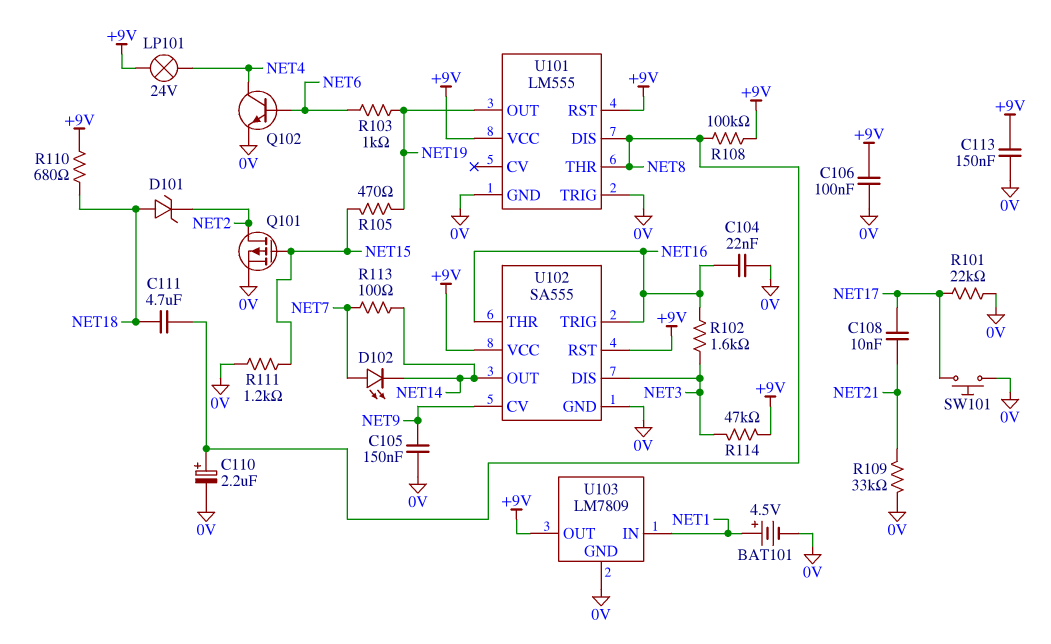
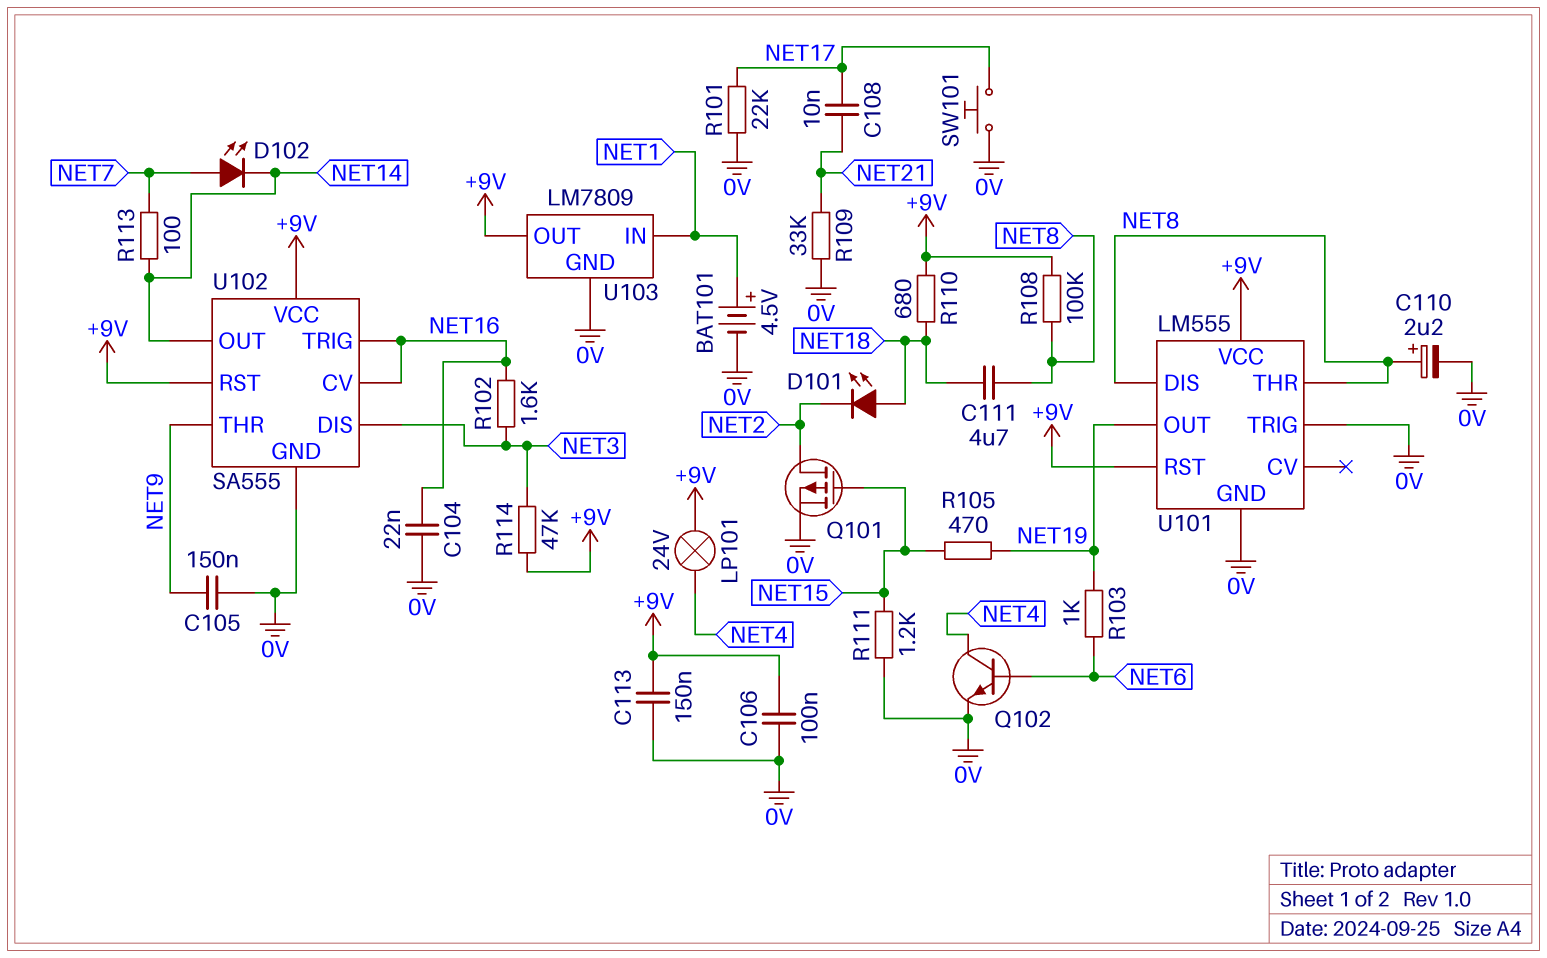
D101: zener (A NET18, K NET2) -> LED (A NET18, K NET2)
U102 pin CV: NET9 -> NET16
U102 pin THR: NET16 -> NET9

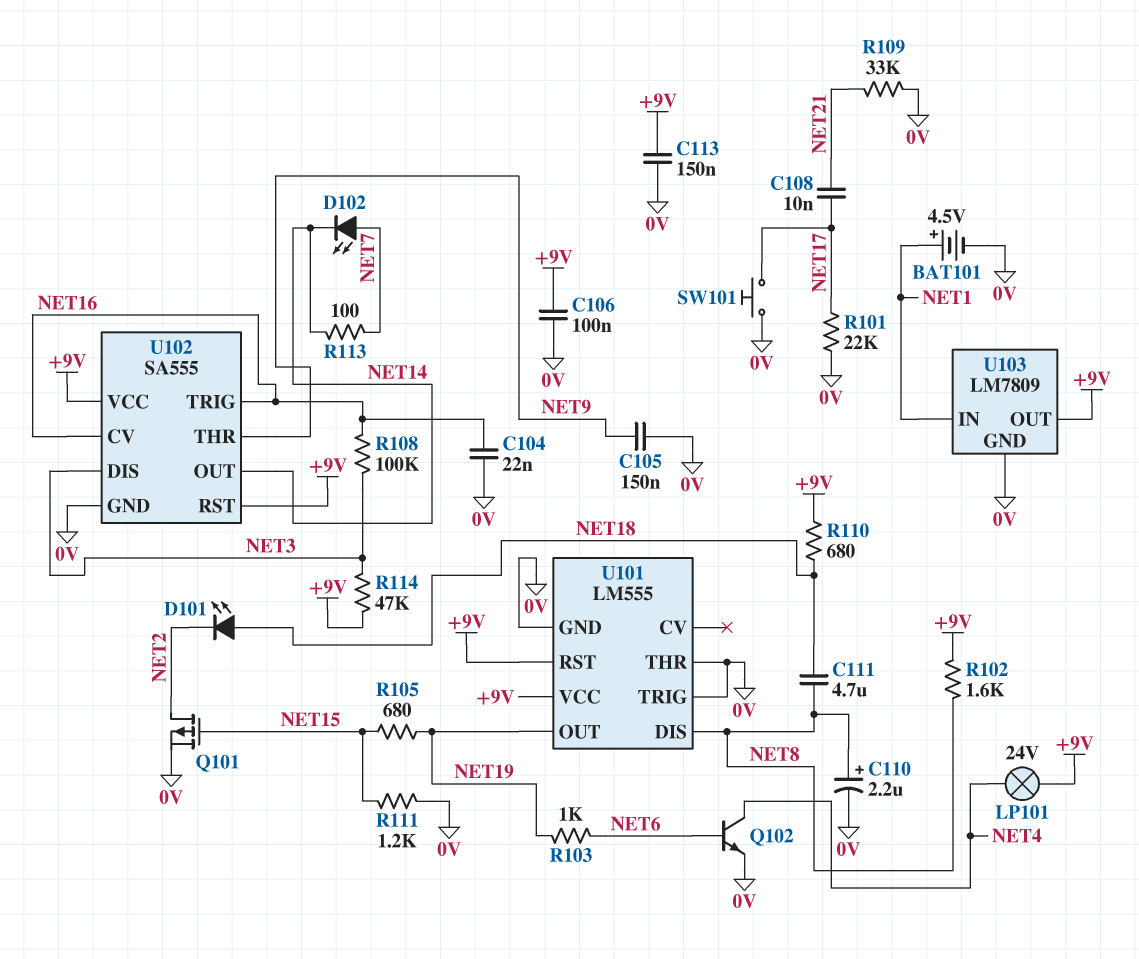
R102: 1.6k (NET3, NET16) -> 1.6k (+9V, NET8)
R105: 470 (NET15, NET19) -> 680 (NET15, NET19)
R108: 100k (+9V, NET8) -> 100k (NET3, NET16)
U101 pin THR: NET8 -> 0V

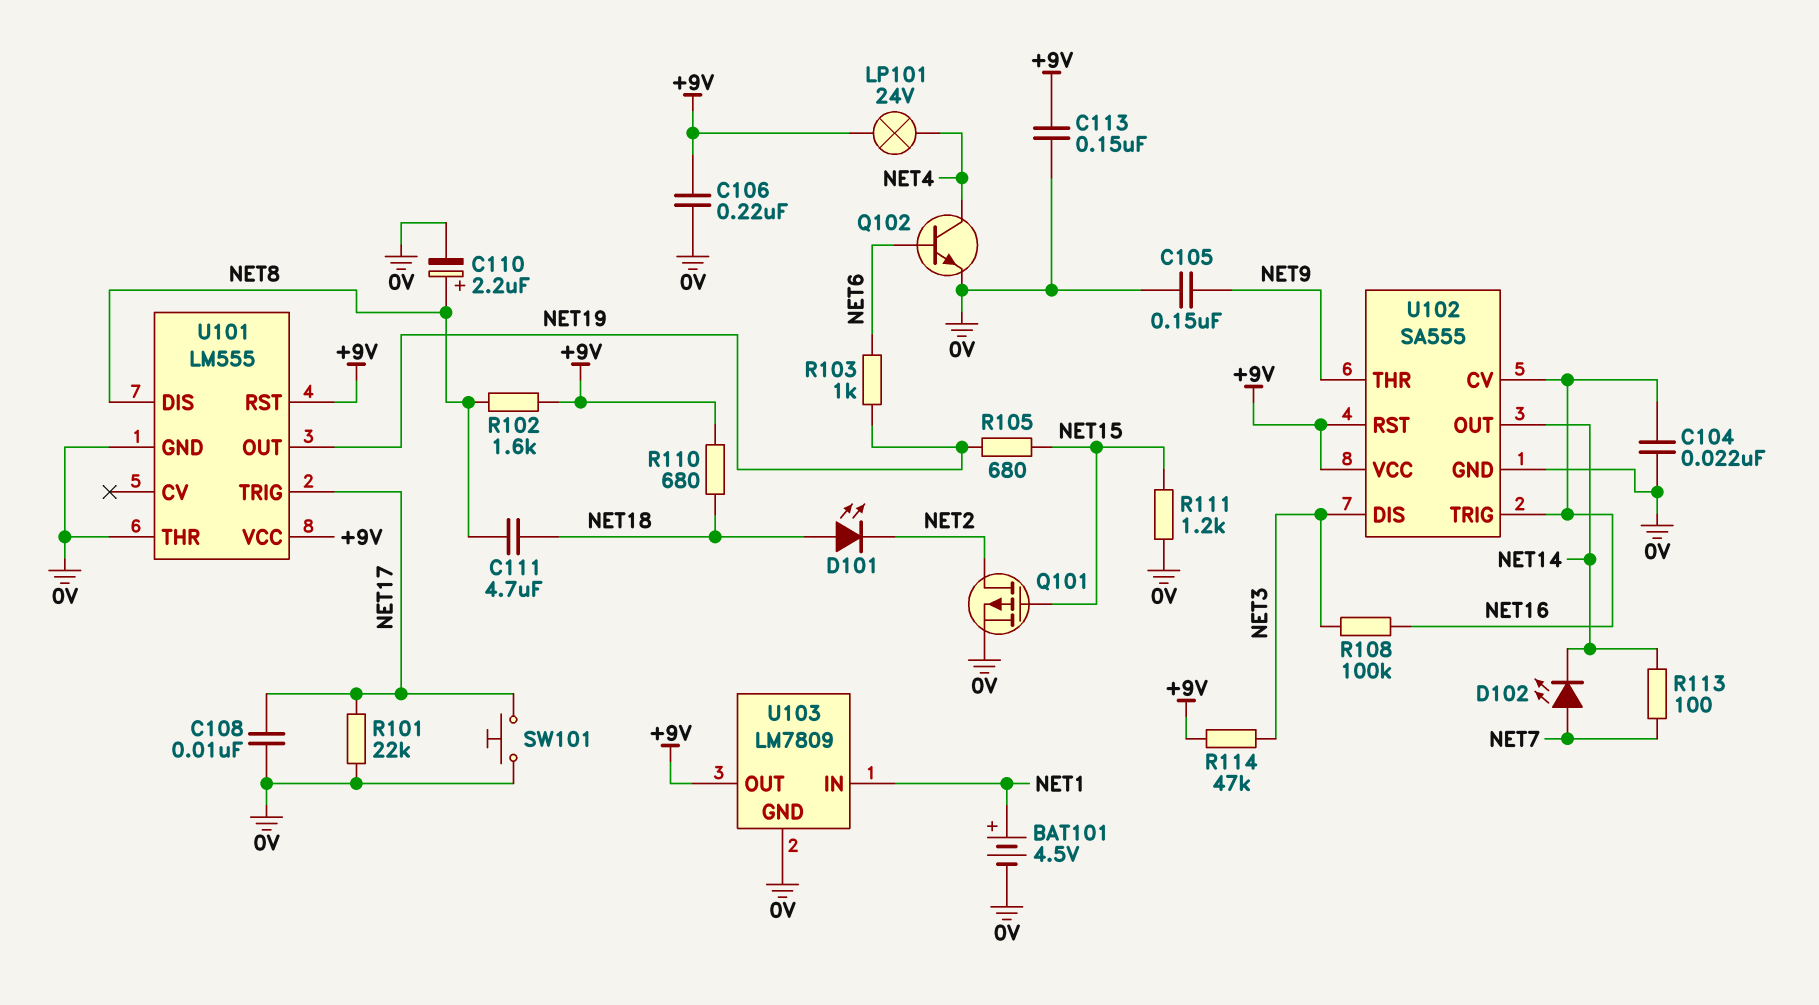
C106: 100nF (+9V, 0V) -> 220nF (+9V, 0V)
C108: 10nF (NET17, NET21) -> 10nF (0V, NET17)
R109: 33k (0V, NET21) -> none
U101 pin TRIG: 0V -> NET17

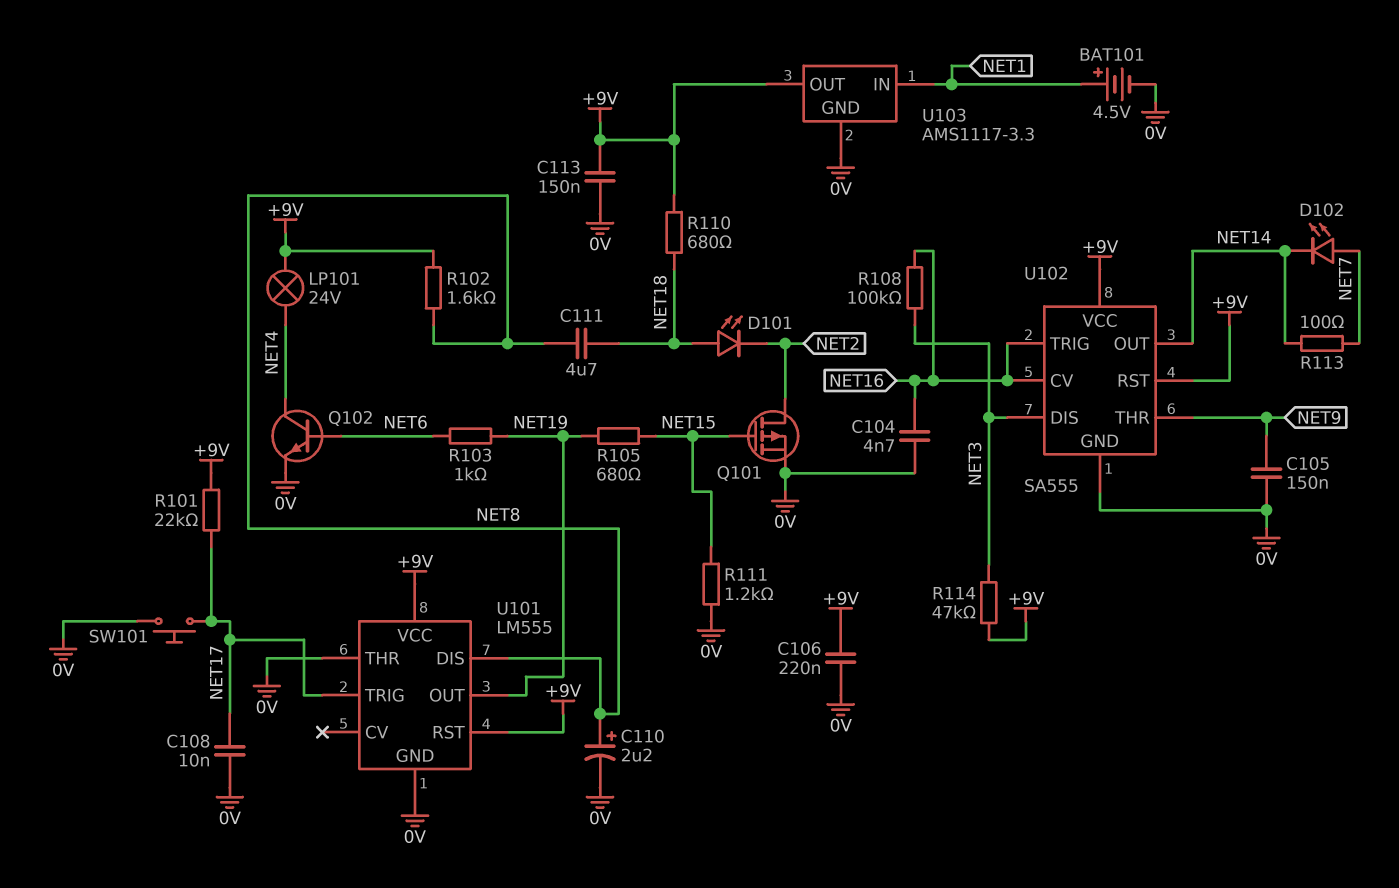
C104: 22nF (0V, NET16) -> 4.7nF (0V, NET16)
R101: 22k (0V, NET17) -> 22k (+9V, NET17)
U103: LM7809 -> AMS1117-3.3

